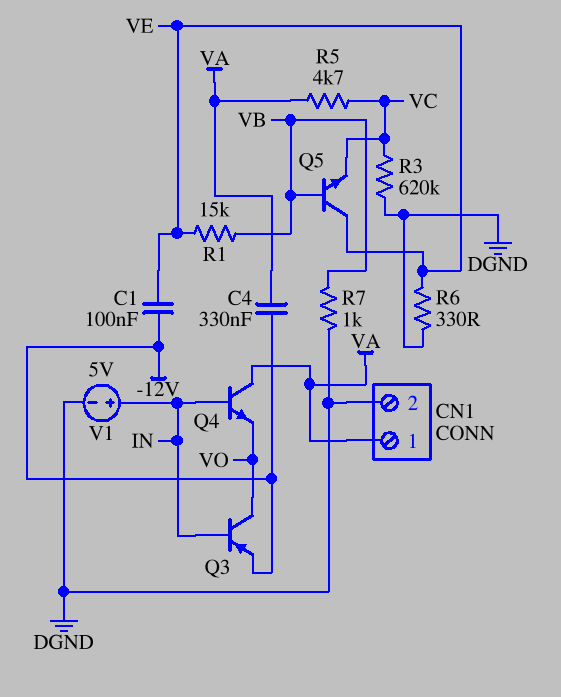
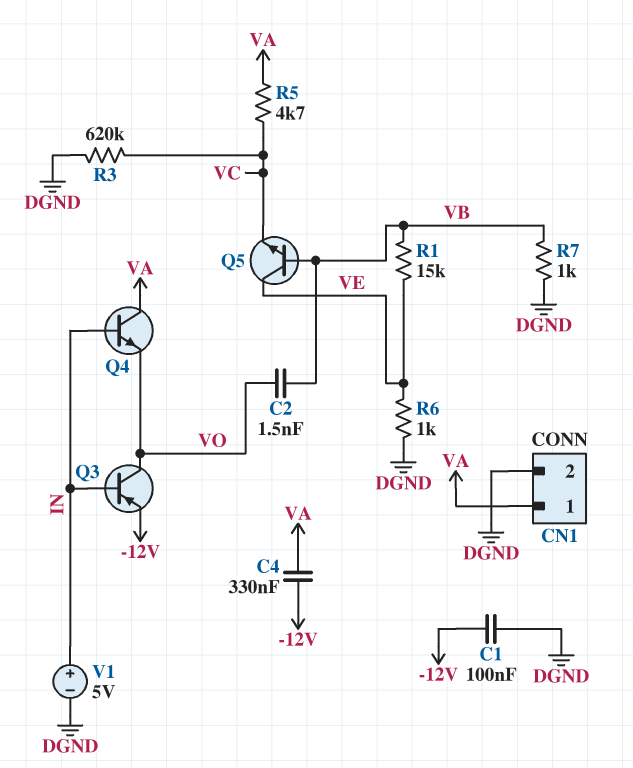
C1: 100nF (-12V, VE) -> 100nF (-12V, DGND)
C2: none -> 1.5nF (VB, VO)
R6: 330 (DGND, VE) -> 1k (DGND, VE)

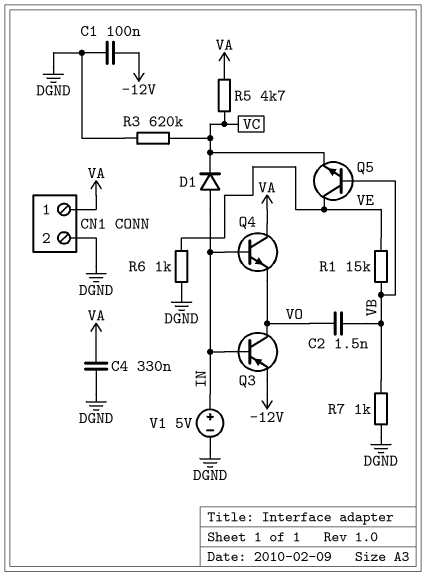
C4: 330nF (-12V, VA) -> 330nF (DGND, VA)
D1: none -> diode (A IN, K VC)

